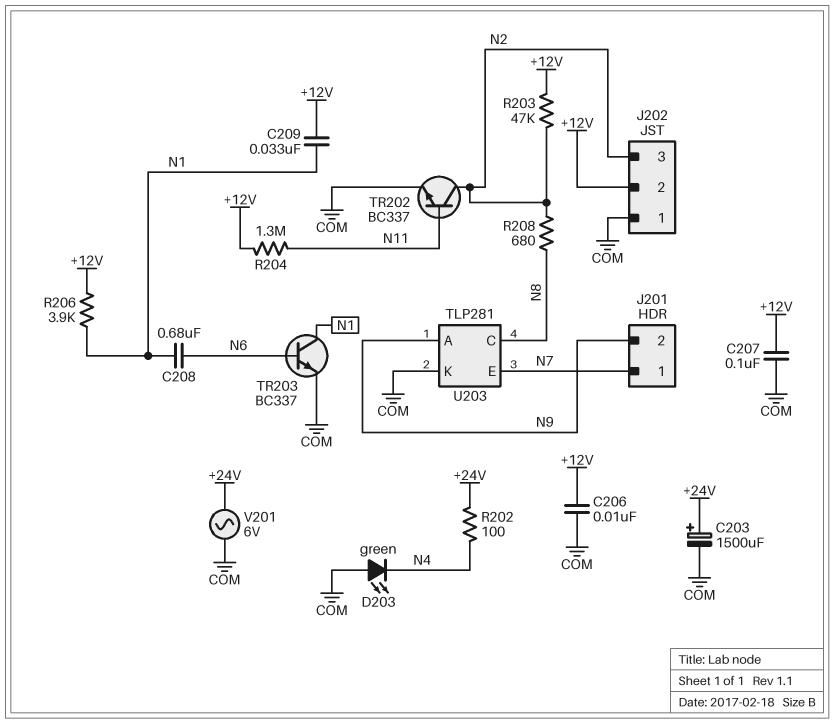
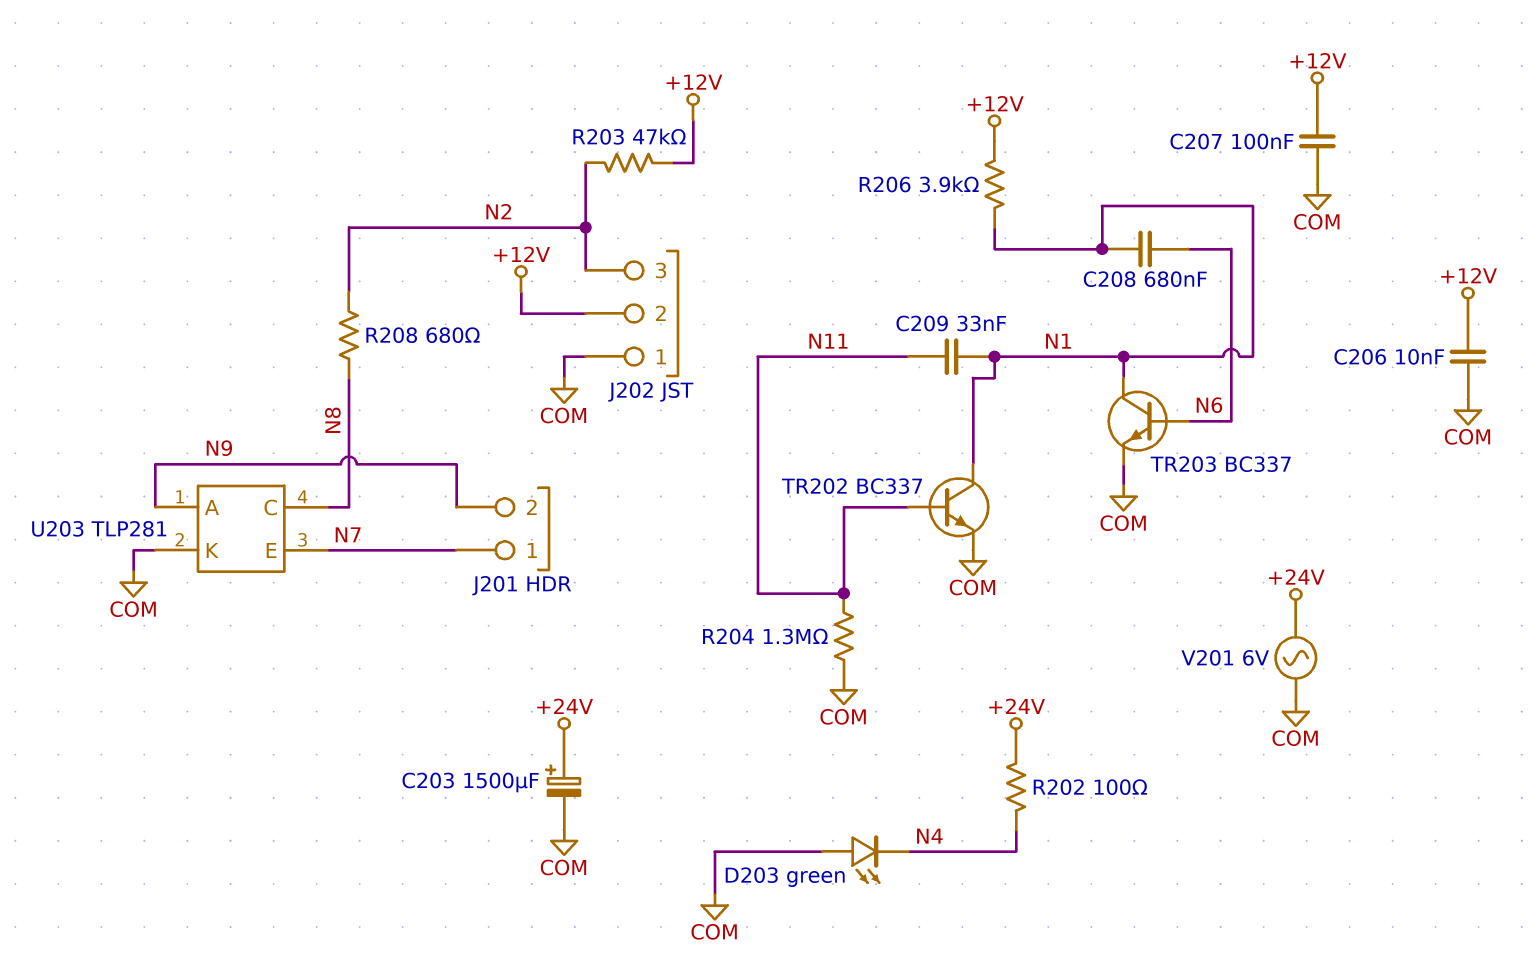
C209: 33nF (+12V, N1) -> 33nF (N1, N11)
R204: 1.3M (+12V, N11) -> 1.3M (COM, N11)
TR202: NPN BC337 (B N11, C N2, E COM) -> NPN BC337 (B N11, C N1, E COM)

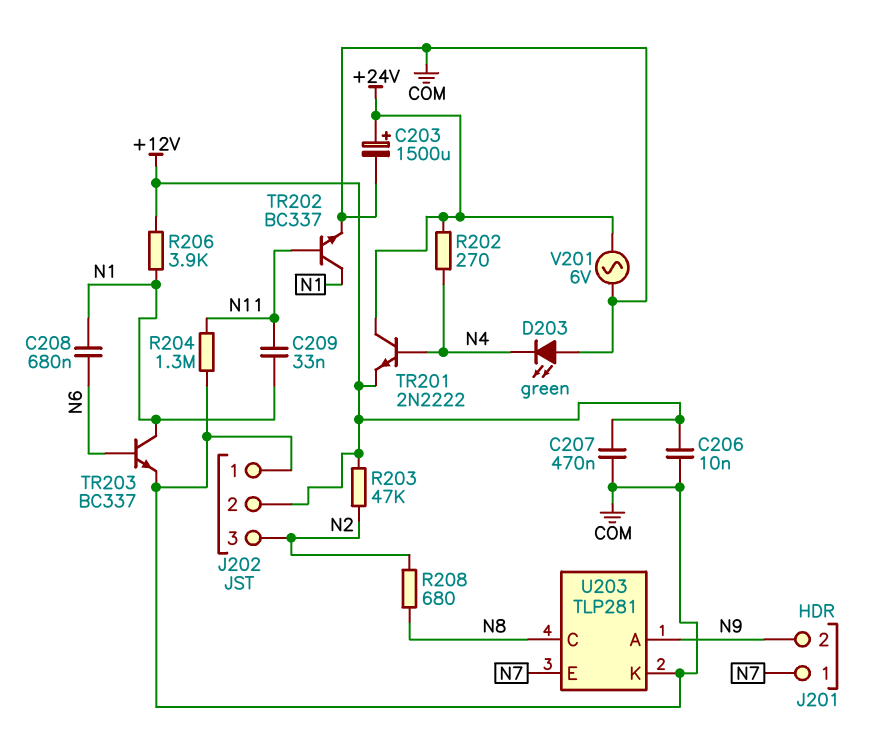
C207: 100nF (+12V, COM) -> 470nF (+12V, COM)
R202: 100 (+24V, N4) -> 270 (+24V, N4)
TR201: none -> NPN 2N2222 (B N4, C +24V, E +12V)

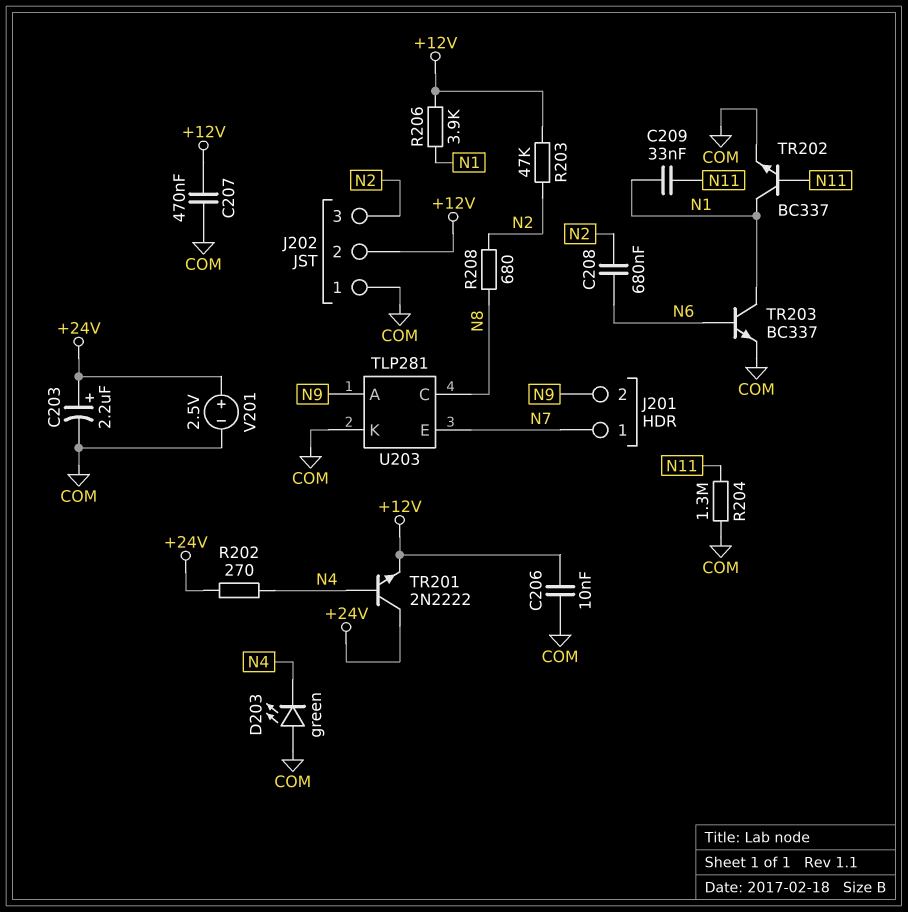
C203: 1500uF (plus +24V, minus COM) -> 2.2uF (plus +24V, minus COM)
C208: 680nF (N1, N6) -> 680nF (N2, N6)
V201: AC 6V (+24V, COM) -> 2.5V (plus +24V, minus COM)

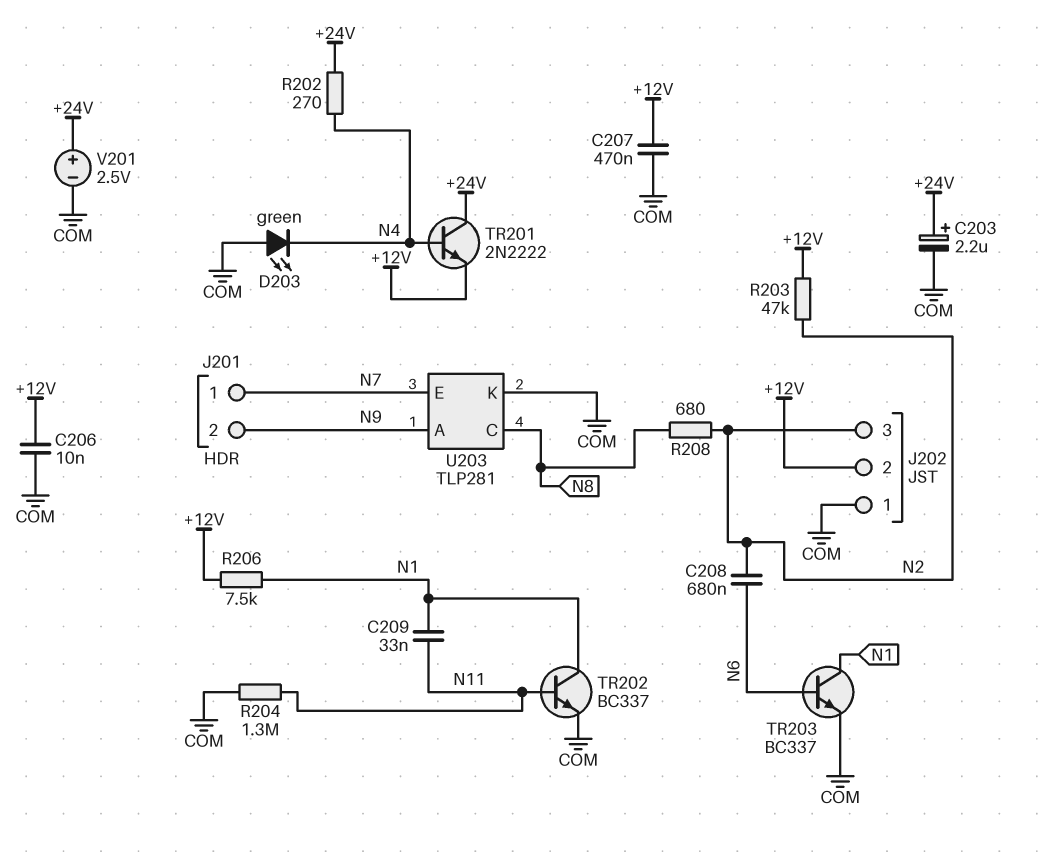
R206: 3.9k (+12V, N1) -> 7.5k (+12V, N1)

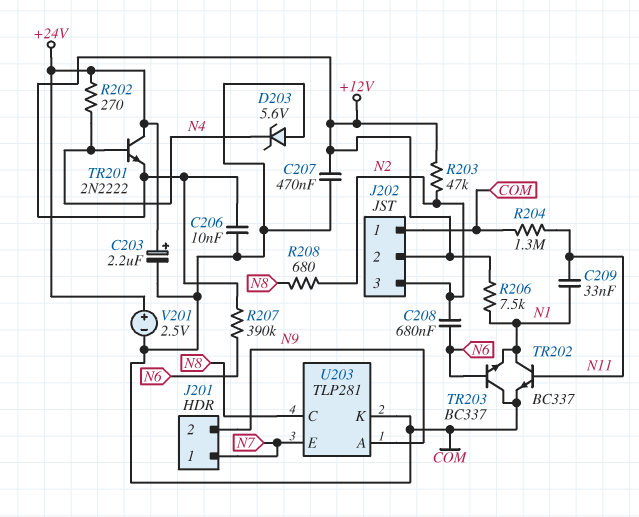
D203: LED green (A COM, K N4) -> zener 5.6V (A COM, K N4)
R207: none -> 390k (+12V, N6)
TR203: NPN BC337 (B N6, C N1, E COM) -> NPN BC337 (B N6, C COM, E N1)

